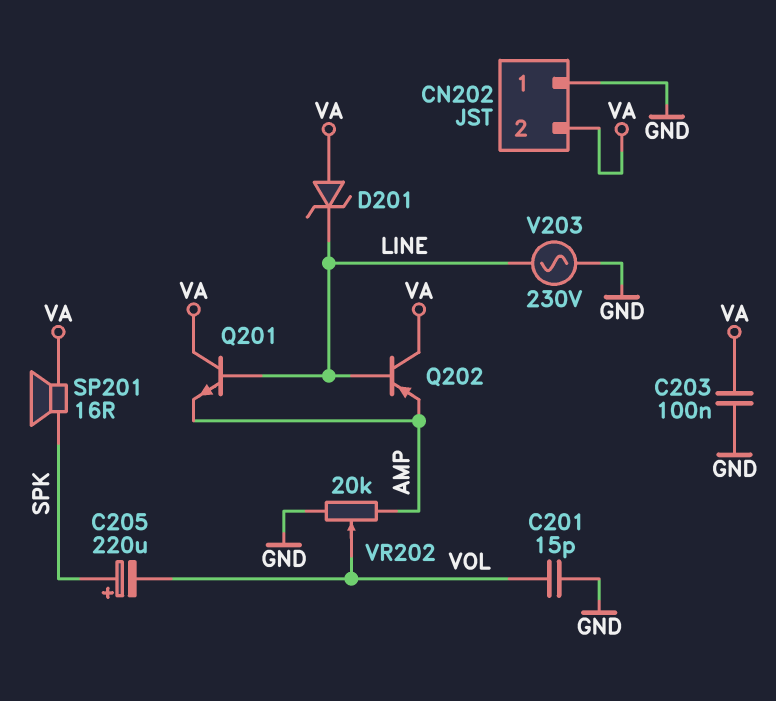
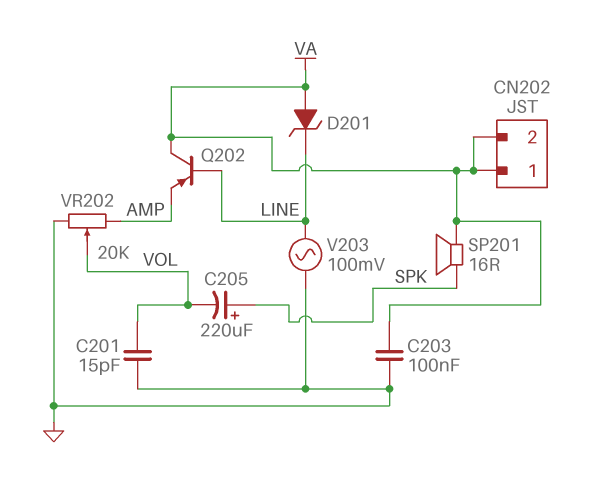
CN202 pin 1: GND -> VA
Q201: NPN (B LINE, C VA, E AMP) -> none
V203: AC 230V (GND, LINE) -> AC 100mV (GND, LINE)

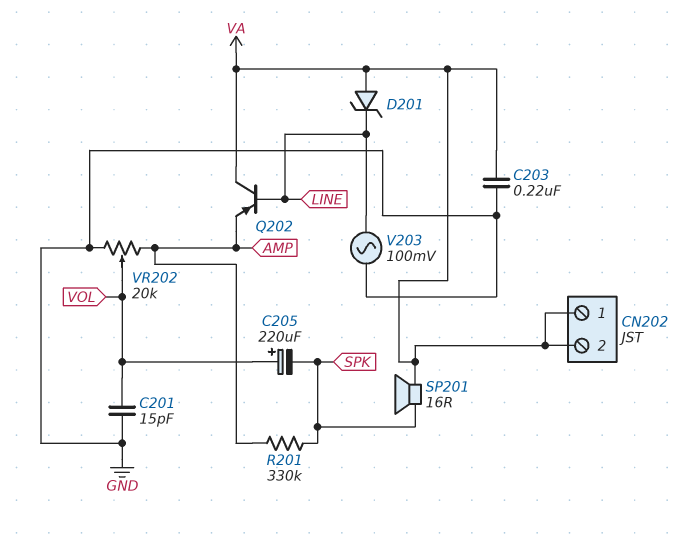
C203: 100nF (GND, VA) -> 220nF (GND, VA)
C205: 220uF (plus SPK, minus VOL) -> 220uF (plus VOL, minus SPK)
R201: none -> 330k (AMP, SPK)

